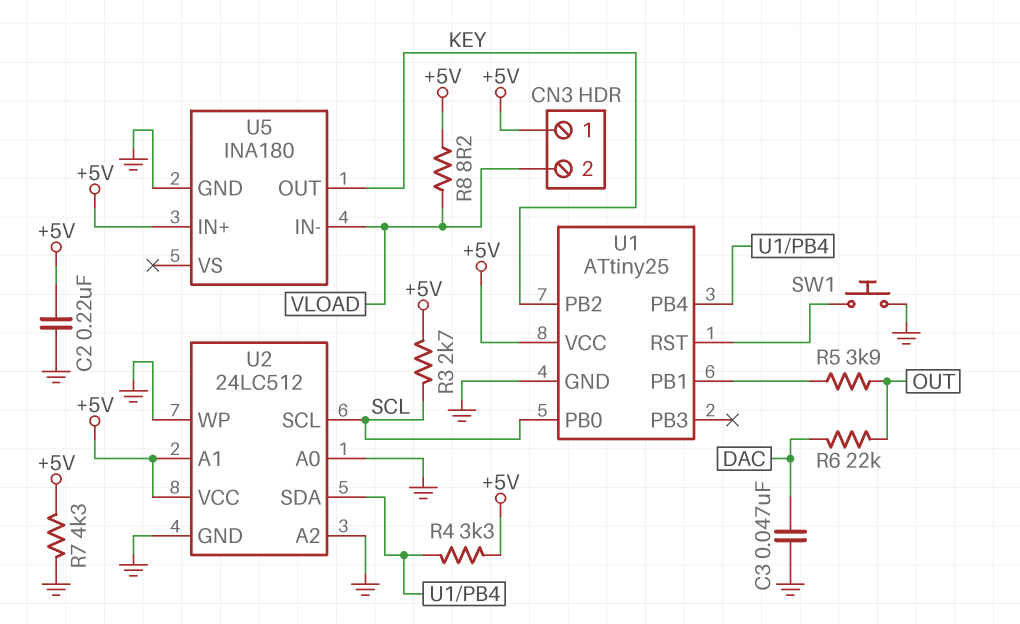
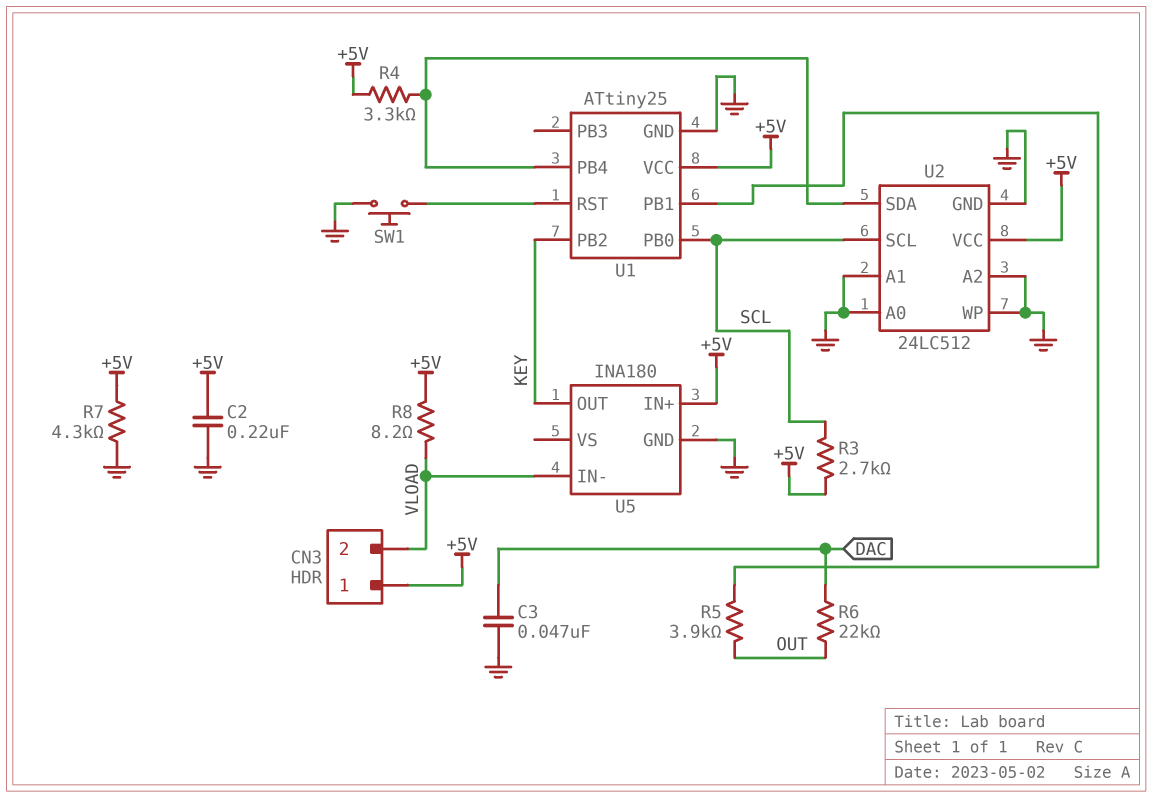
U2 pin A1: +5V -> GND

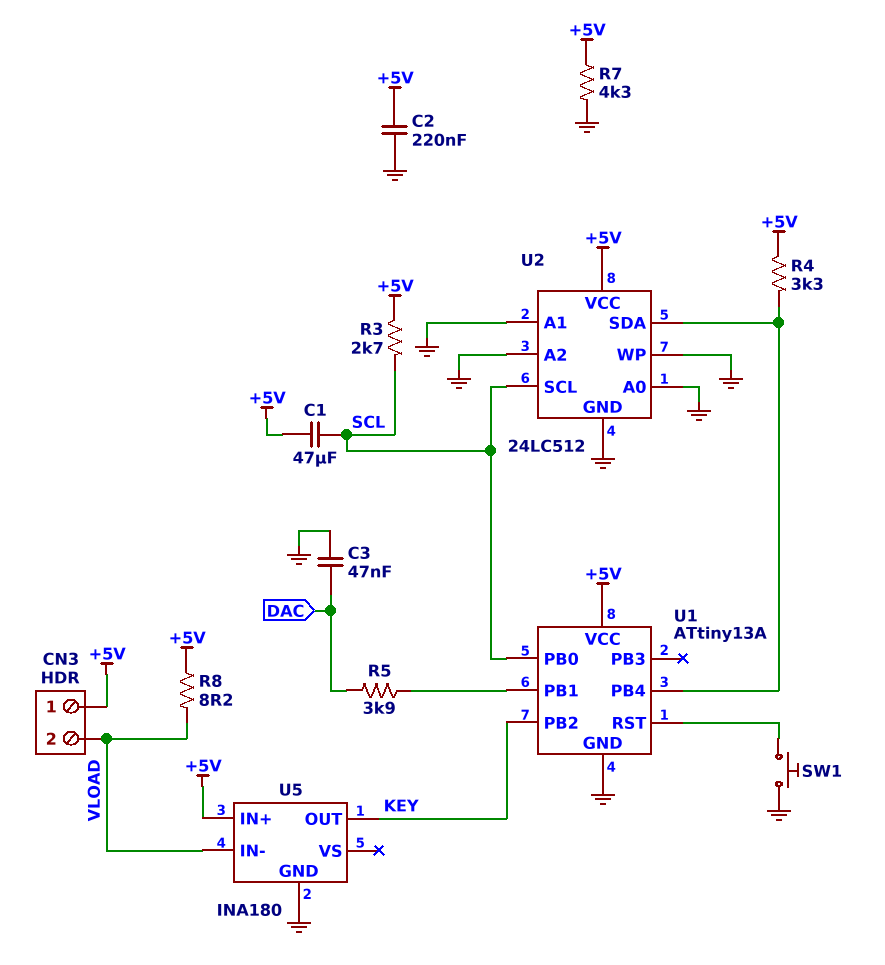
C1: none -> 47uF (+5V, SCL)
R5: 3.9k (OUT, U1/PB1) -> 3.9k (DAC, U1/PB1)
R6: 22k (DAC, OUT) -> none
U1: ATtiny25 -> ATtiny13A

